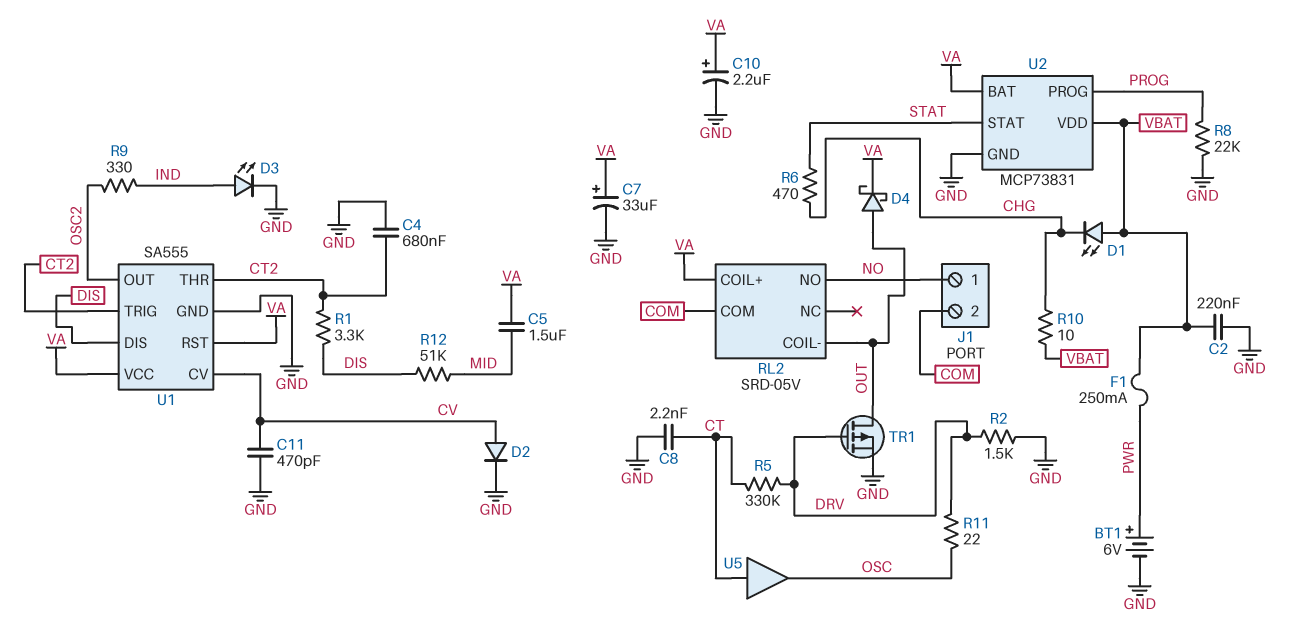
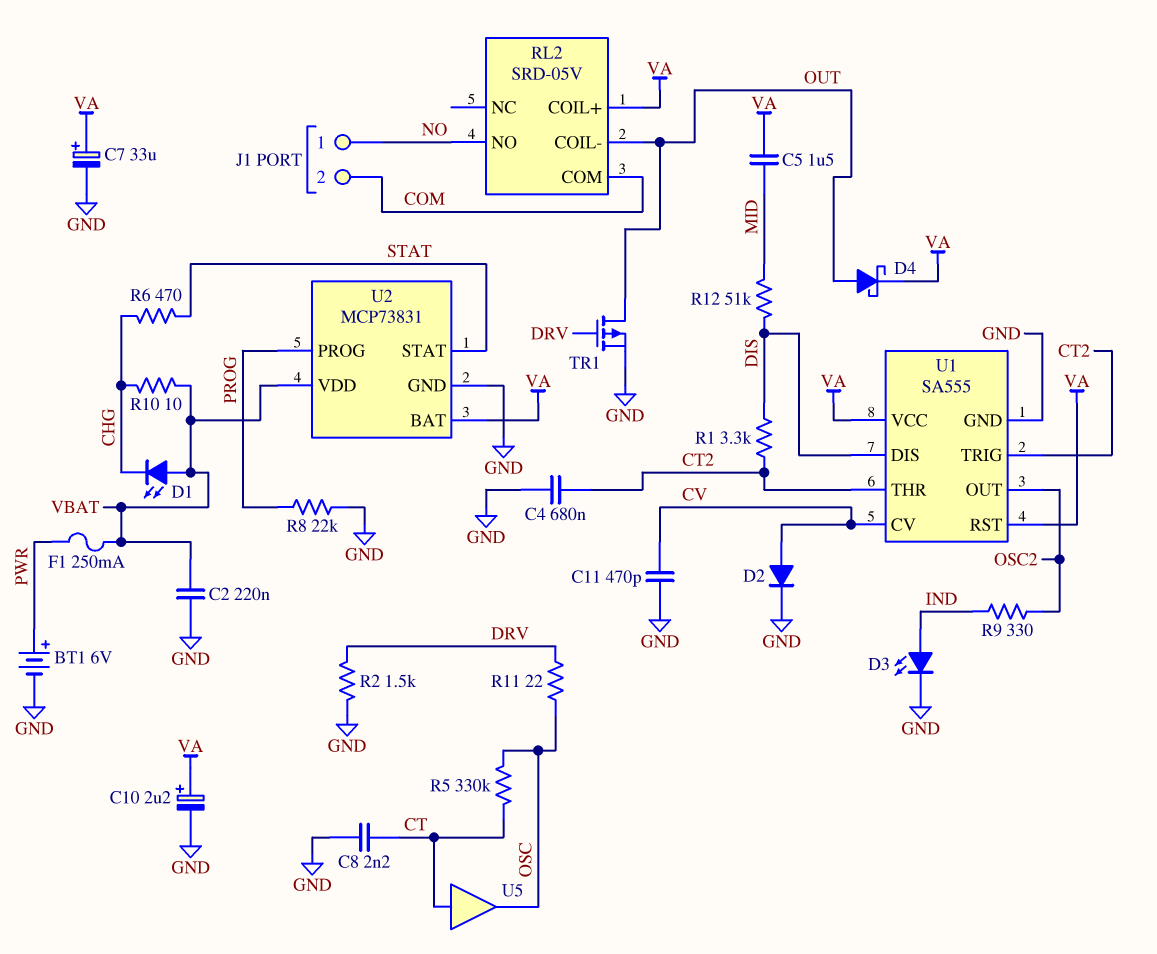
R5: 330k (CT, DRV) -> 330k (CT, OSC)

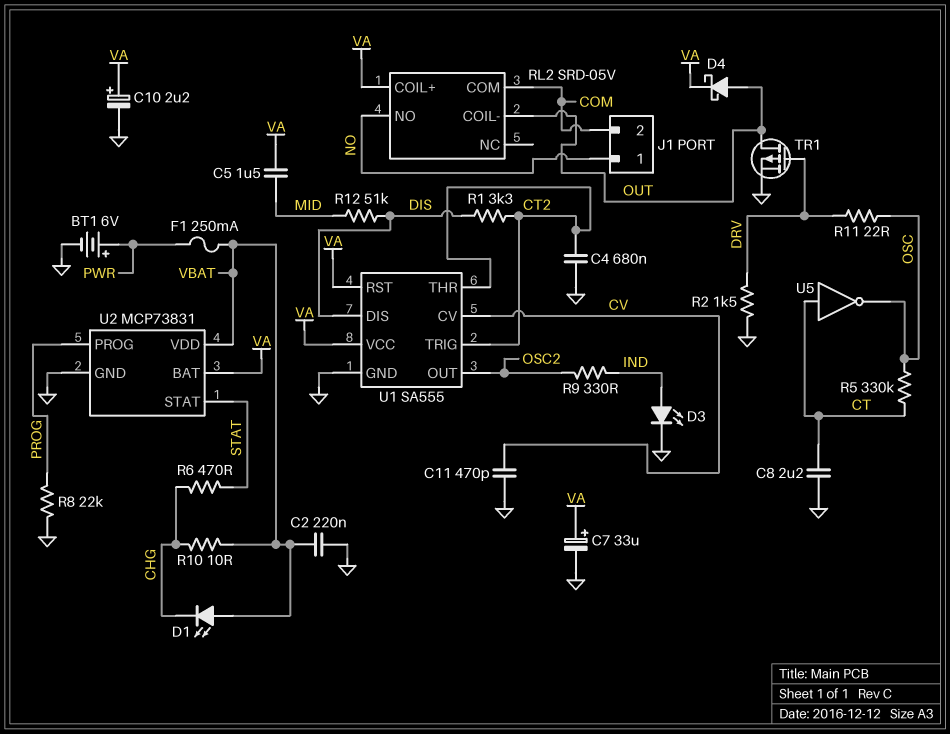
C8: 2.2nF (CT, GND) -> 2.2uF (CT, GND)
D2: diode (A CV, K GND) -> none
U5: buffer (in CT, out OSC) -> NOT (in CT, out OSC)

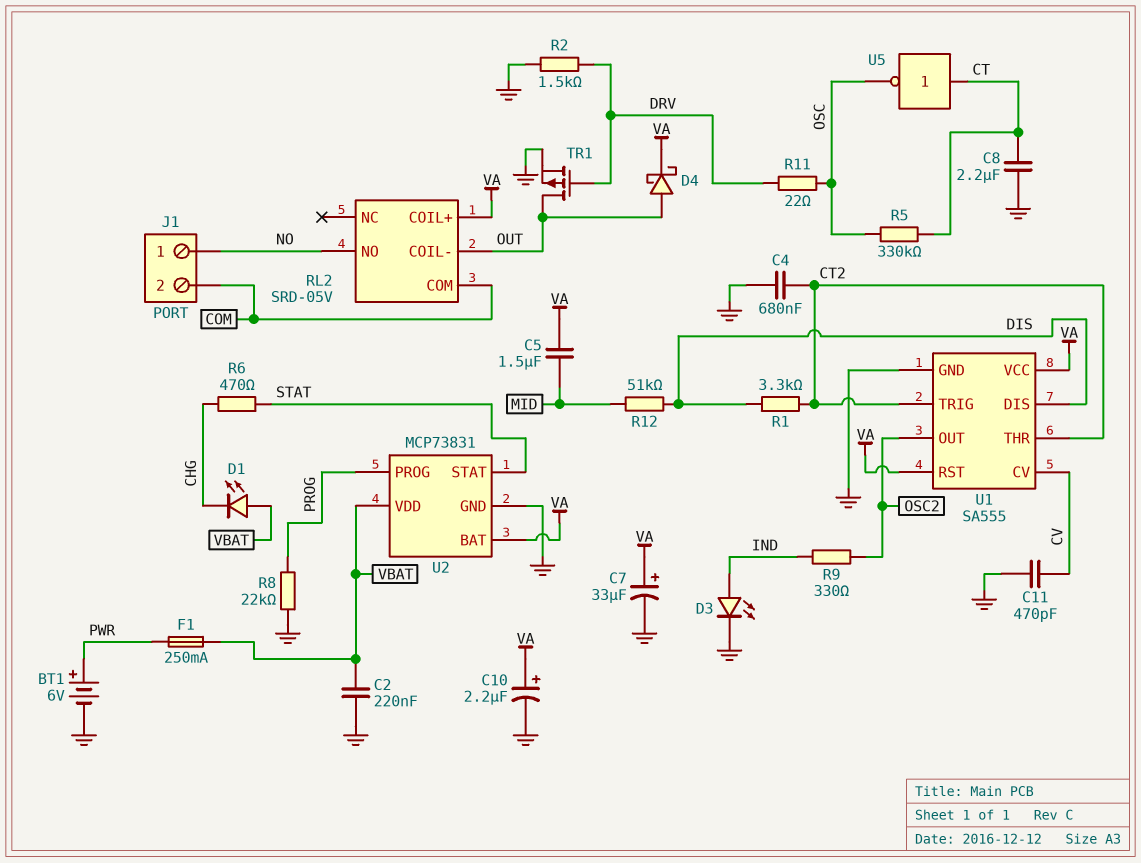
R10: 10 (CHG, VBAT) -> none

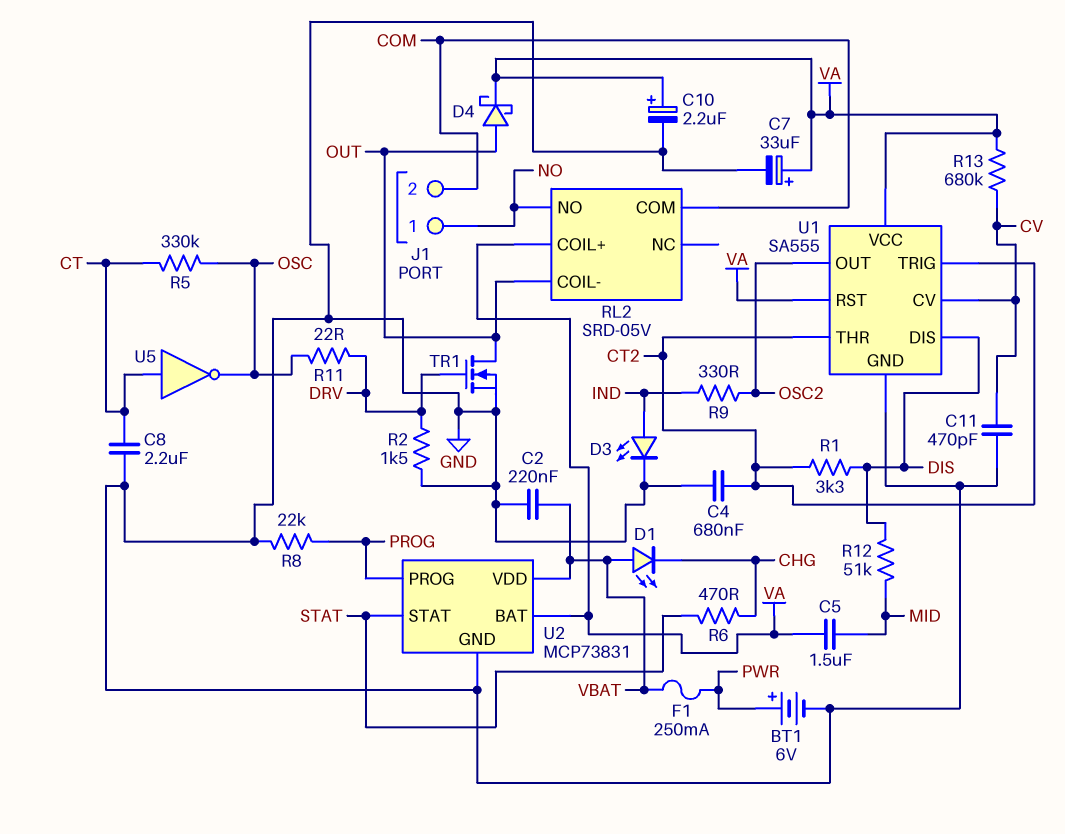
R13: none -> 680k (CV, VA)
TR1: PMOS (G DRV, D OUT, S GND) -> NMOS (G DRV, D OUT, S GND)

